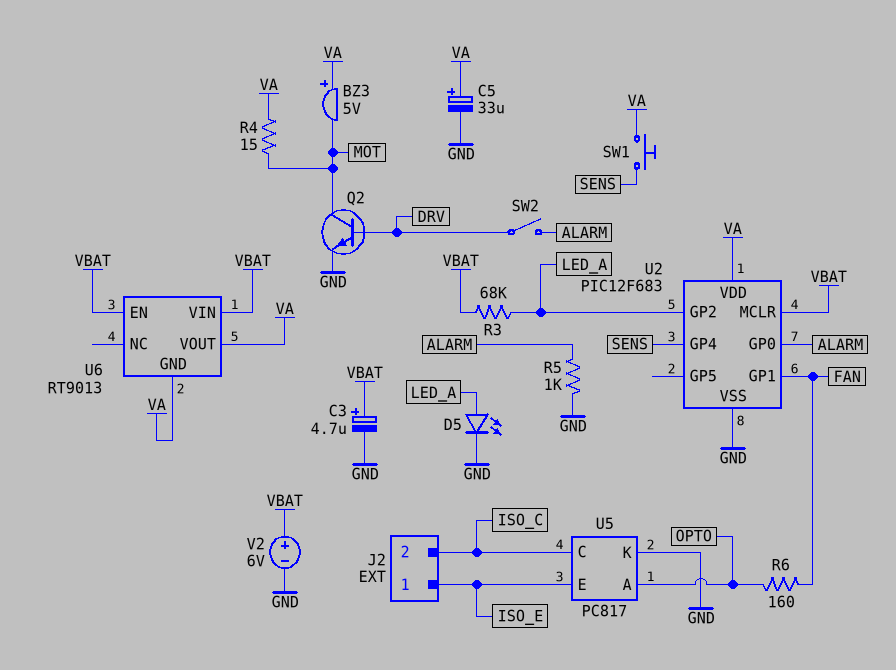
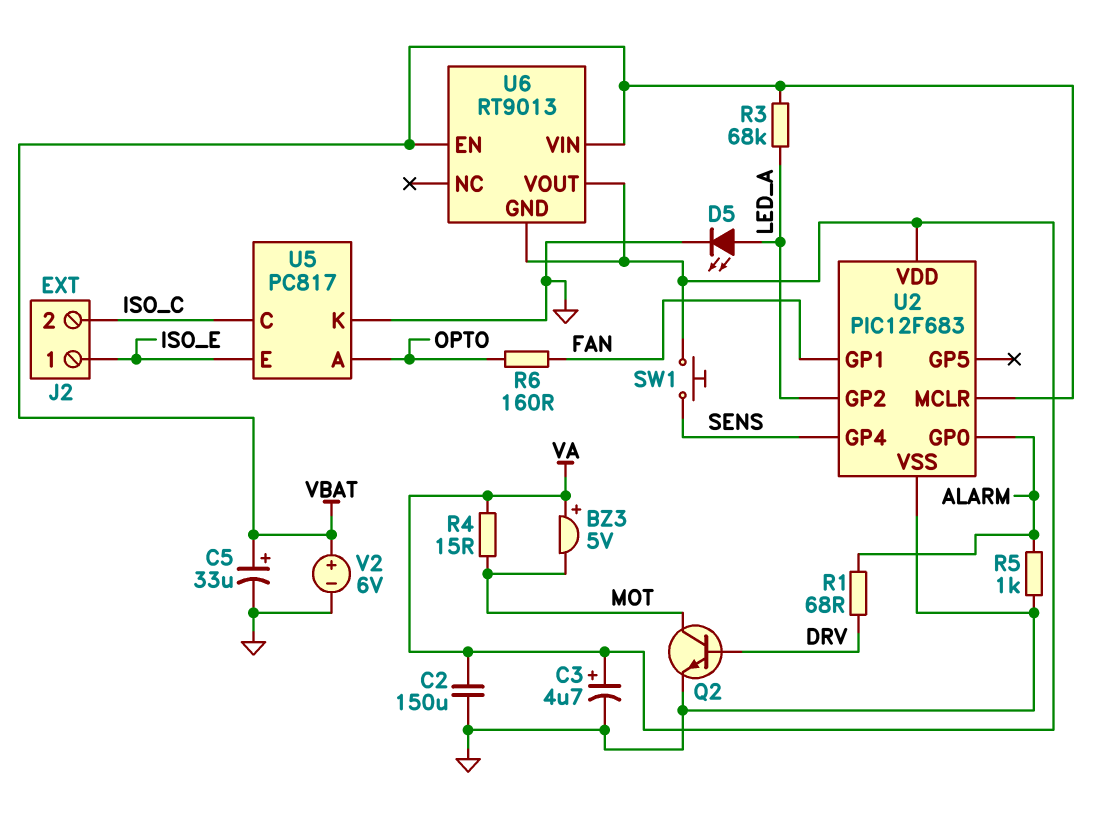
C2: none -> 150uF (GND, VA)
C3: 4.7uF (plus VBAT, minus GND) -> 4.7uF (plus VA, minus GND)
C5: 33uF (plus VA, minus GND) -> 33uF (plus VBAT, minus GND)
R1: none -> 68 (ALARM, DRV)
SW2: switch (ALARM, DRV) -> none

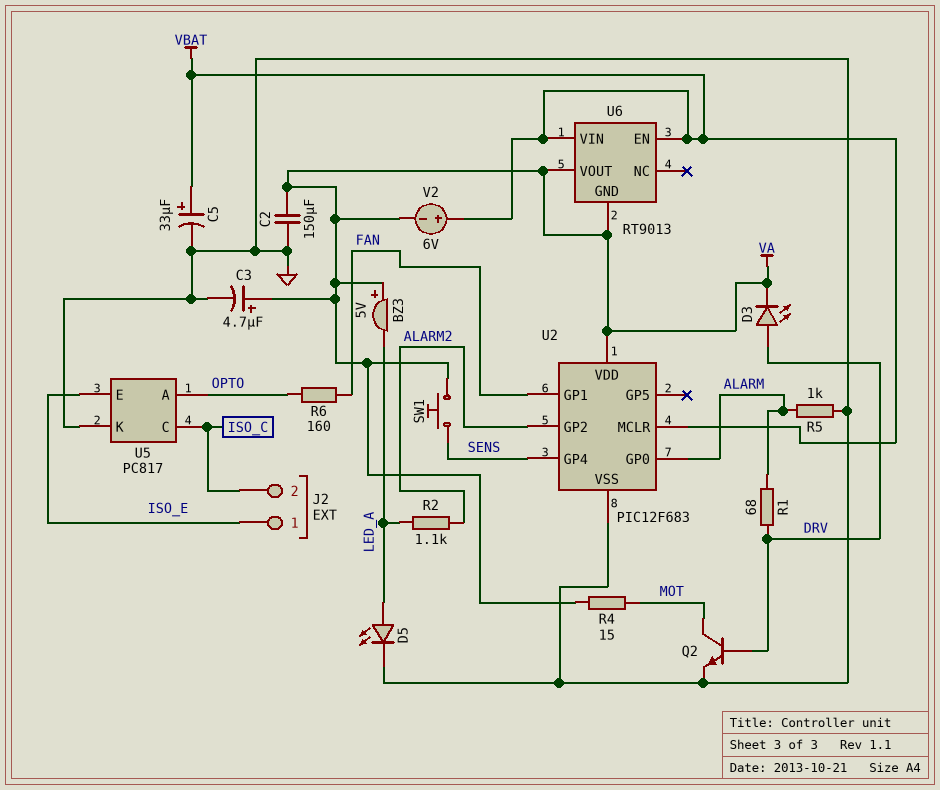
BZ3: buzzer 5V (plus VA, minus MOT) -> buzzer 5V (plus VA, minus LED_A)
D3: none -> LED (A DRV, K VA)
R2: none -> 1.1k (ALARM2, LED_A)
R3: 68k (LED_A, VBAT) -> none
U2 pin GP2: LED_A -> ALARM2
V2: 6V (plus VBAT, minus GND) -> 6V (plus VBAT, minus VA)

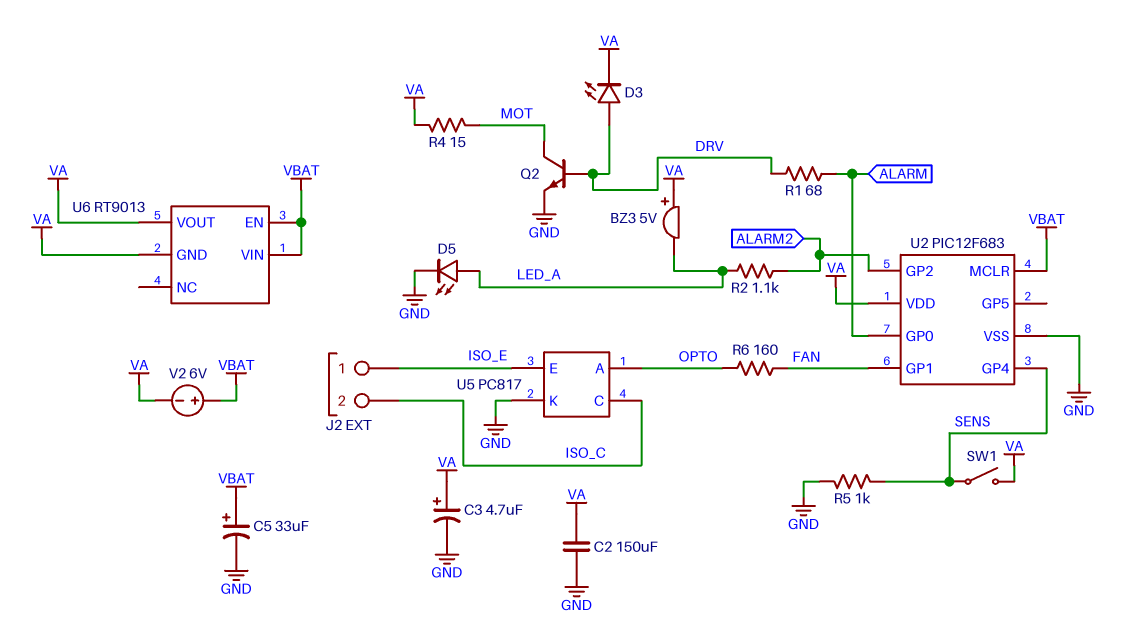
R5: 1k (ALARM, GND) -> 1k (GND, SENS)
SW1: button (SENS, VA) -> switch (SENS, VA)

